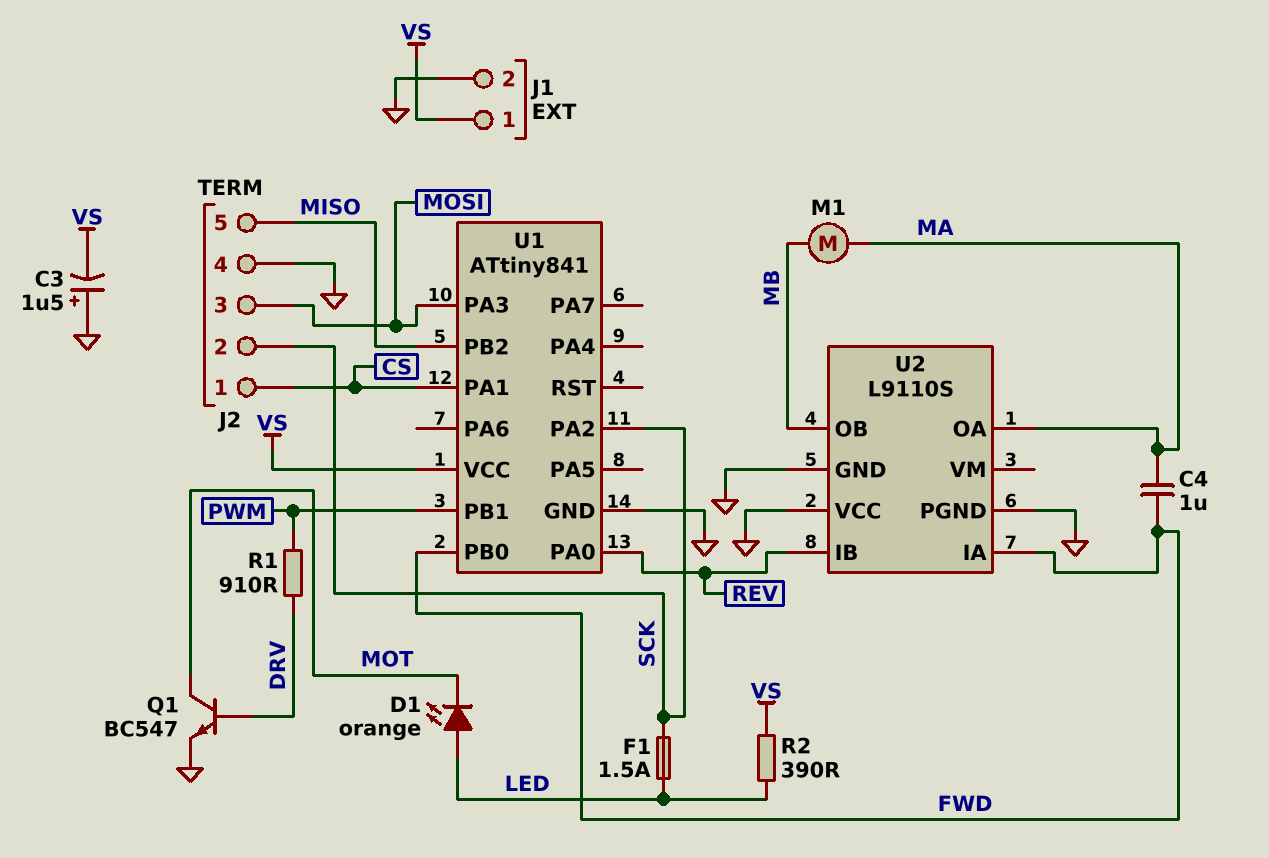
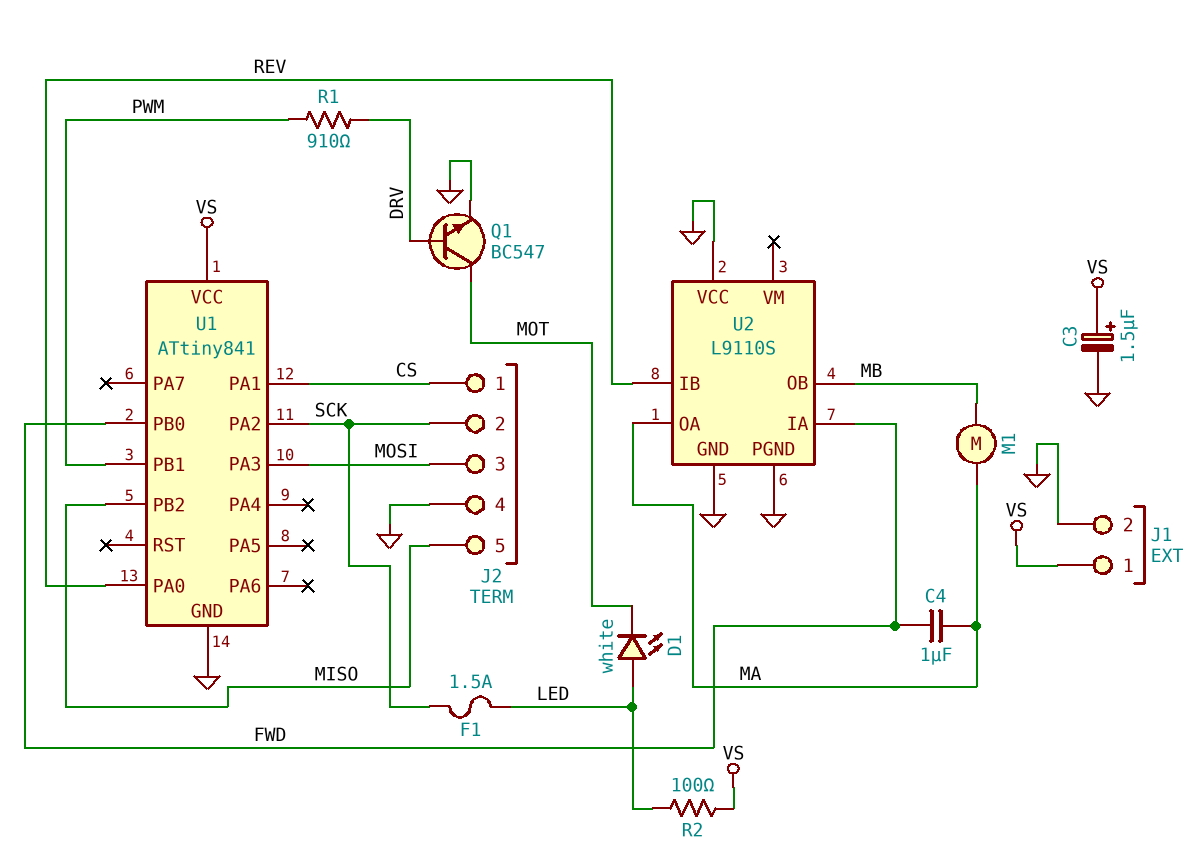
C3: 1.5uF (plus GND, minus VS) -> 1.5uF (plus VS, minus GND)
D1: LED orange (A LED, K MOT) -> LED white (A LED, K MOT)
R2: 390 (LED, VS) -> 100 (LED, VS)

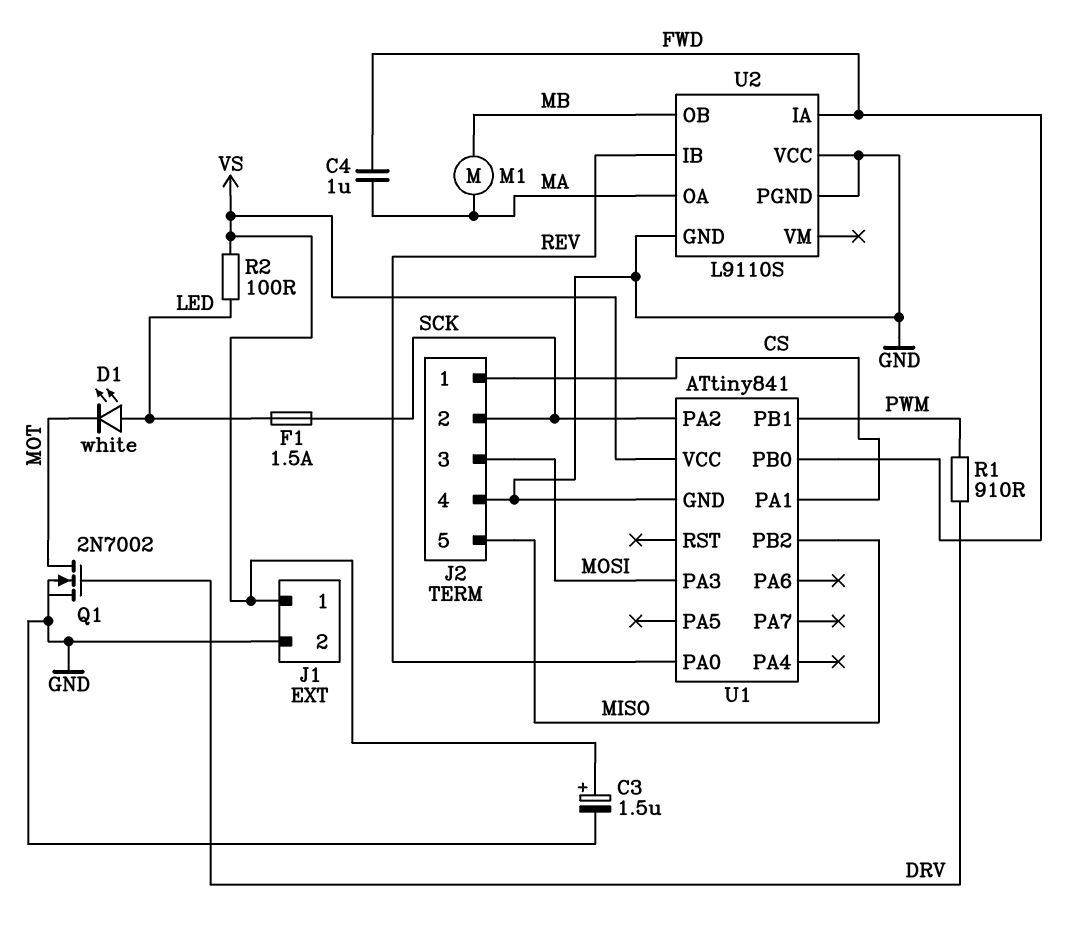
Q1: NPN BC547 (B DRV, C MOT, E GND) -> NMOS 2N7002 (G DRV, D MOT, S GND)

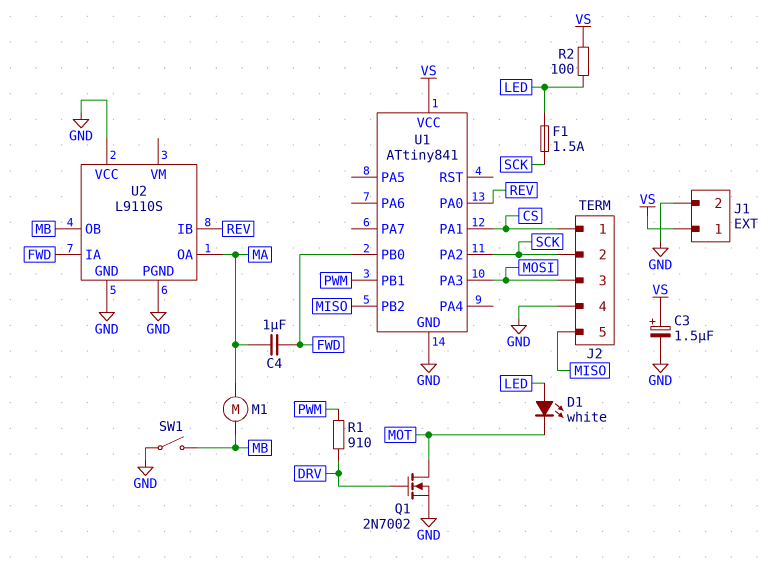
SW1: none -> switch (GND, MB)

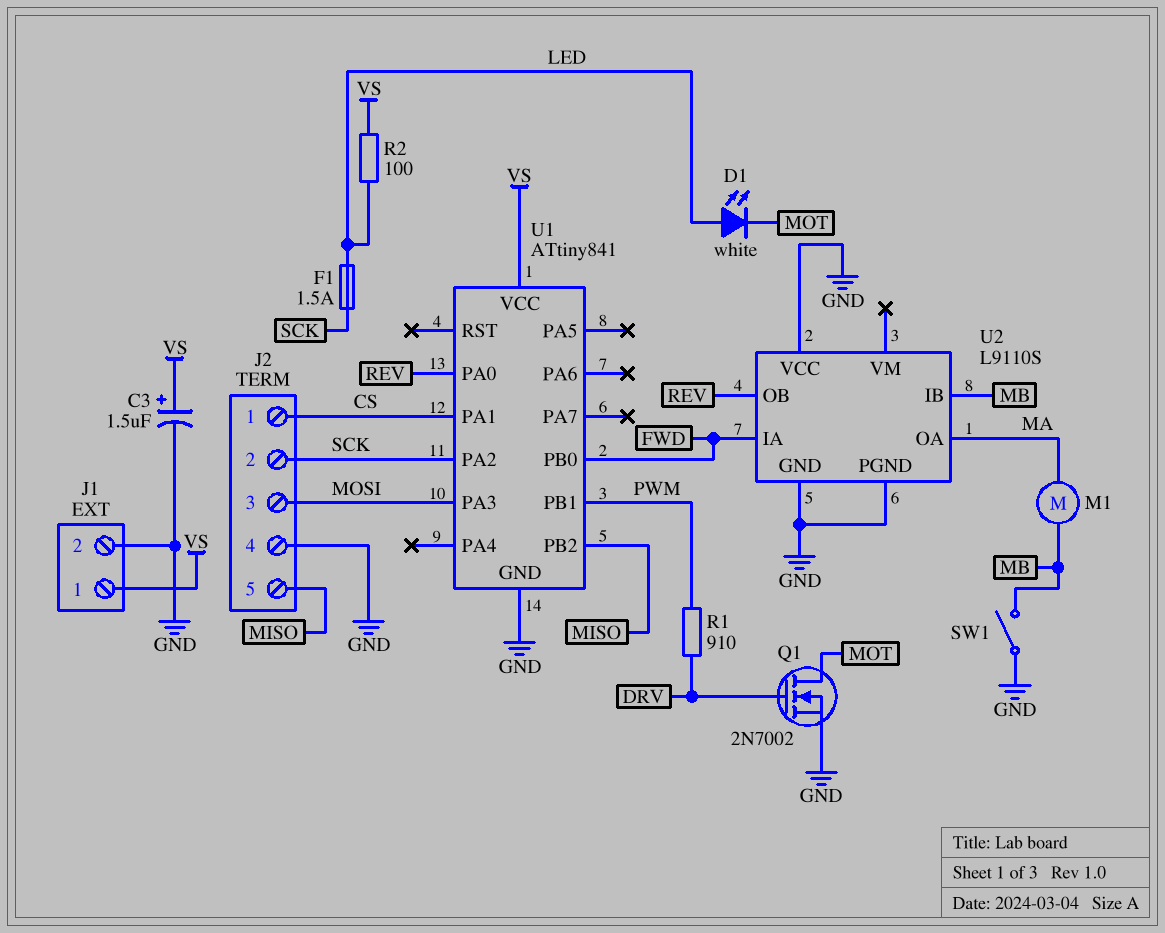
C4: 1uF (FWD, MA) -> none
U2 pin IB: REV -> MB
U2 pin OB: MB -> REV

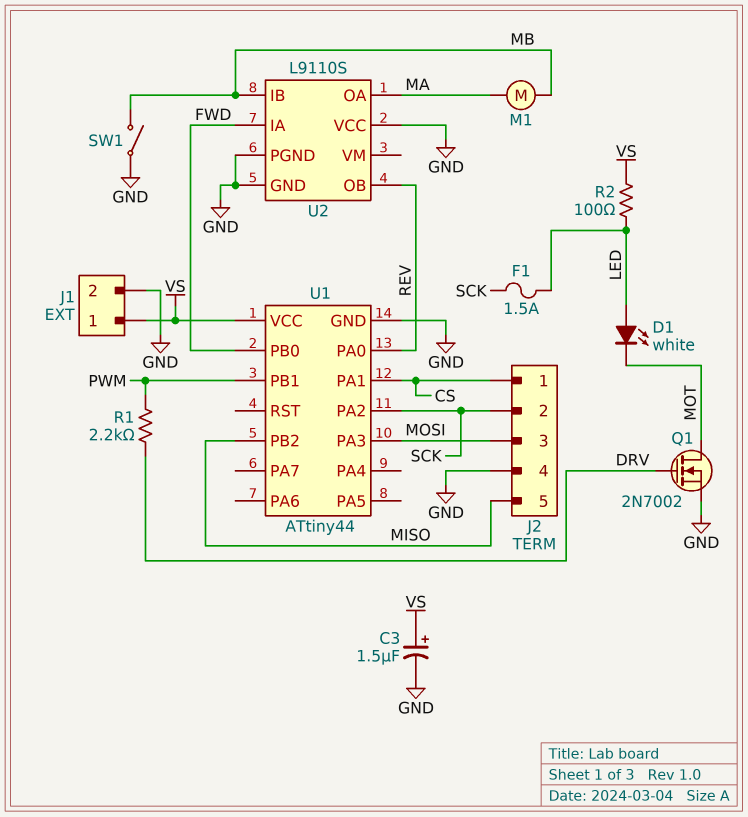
R1: 910 (DRV, PWM) -> 2.2k (DRV, PWM)
U1: ATtiny841 -> ATtiny44

